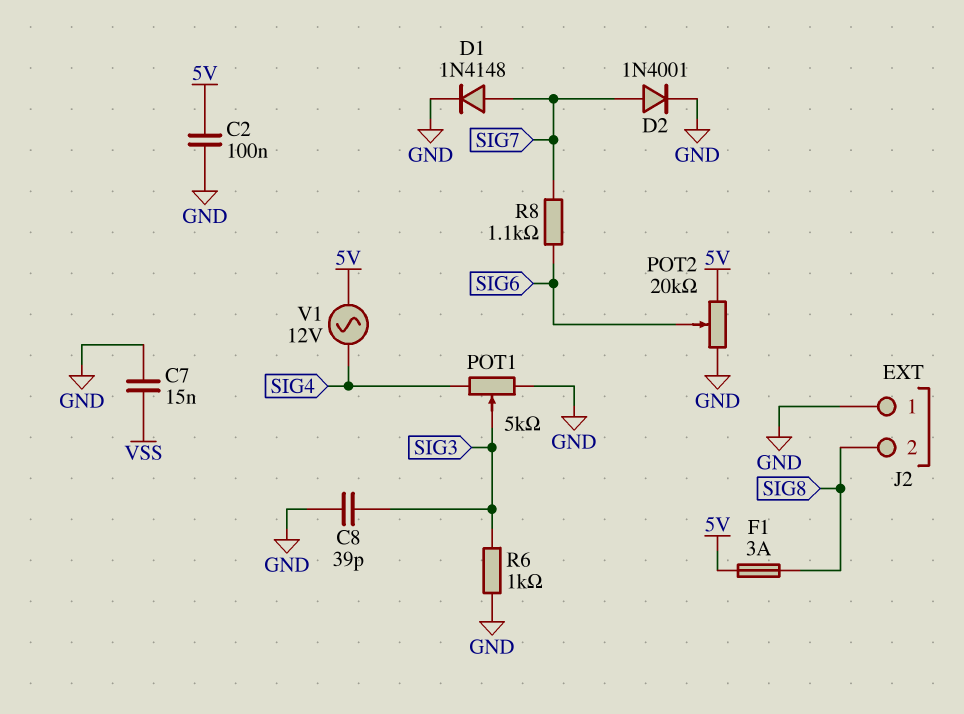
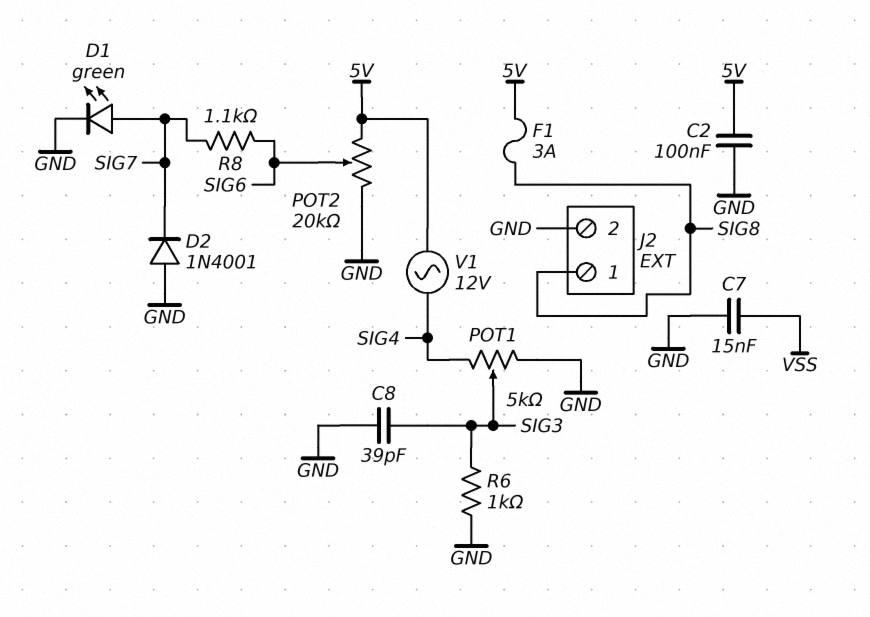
D1: diode 1N4148 (A SIG7, K GND) -> LED green (A SIG7, K GND)
D2: diode 1N4001 (A SIG7, K GND) -> diode 1N4001 (A GND, K SIG7)
J2 pin 1: GND -> SIG8
J2 pin 2: SIG8 -> GND

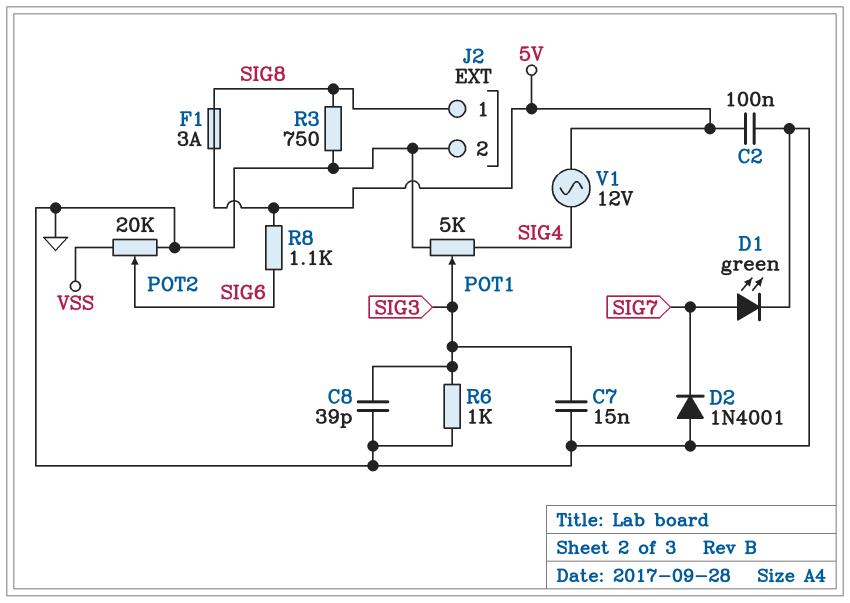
C7: 15nF (GND, VSS) -> 15nF (GND, SIG3)
POT2: 20k (5V, GND, wiper SIG6) -> 20k (GND, VSS, wiper SIG6)
R3: none -> 750 (GND, SIG8)
R8: 1.1k (SIG6, SIG7) -> 1.1k (5V, SIG6)

